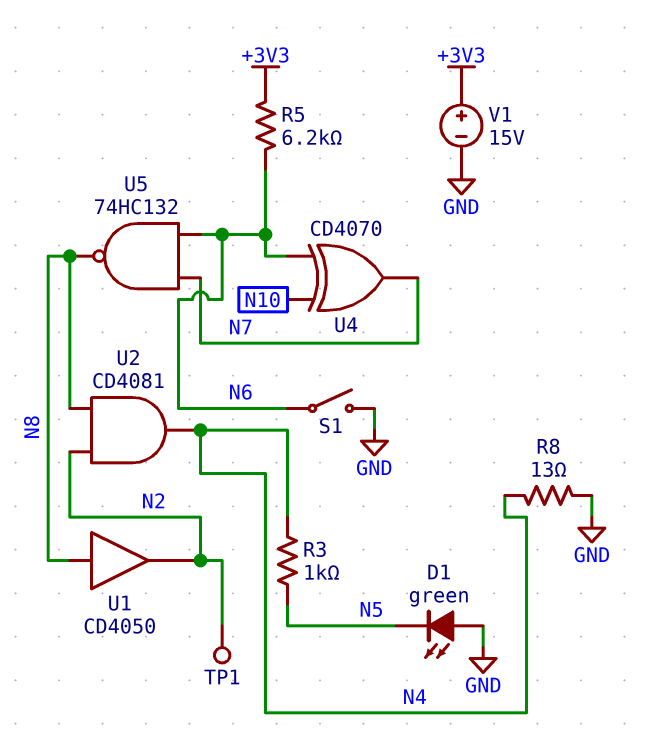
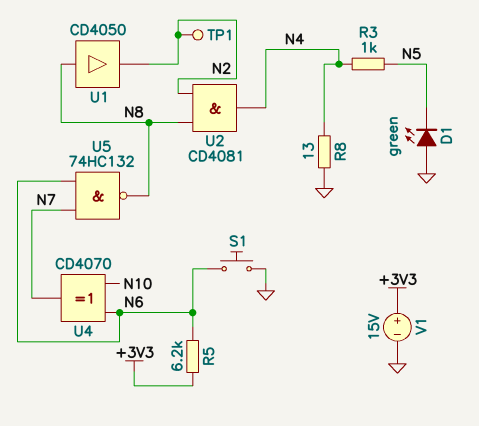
S1: switch (GND, N6) -> button (GND, N6)

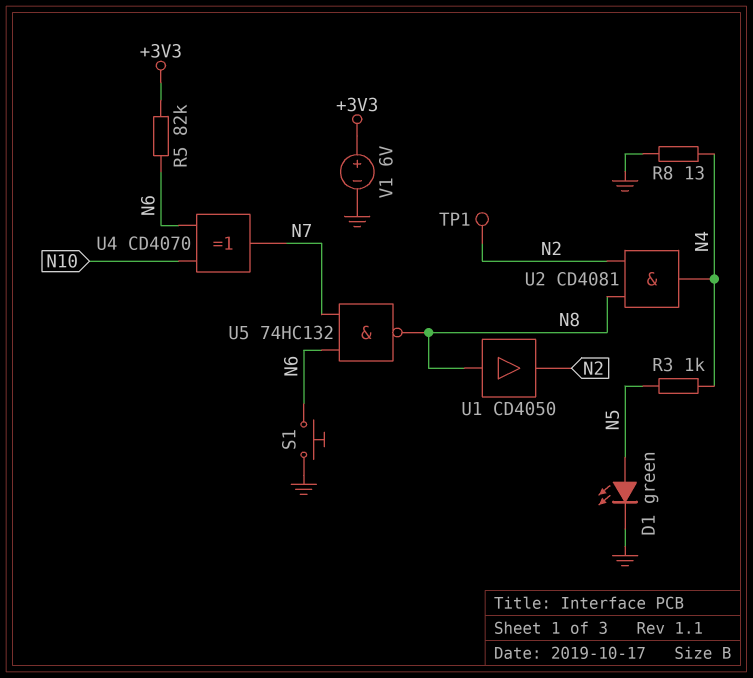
D1: LED green (A GND, K N5) -> LED green (A N5, K GND)
R5: 6.2k (+3V3, N6) -> 82k (+3V3, N6)
V1: 15V (plus +3V3, minus GND) -> 6V (plus +3V3, minus GND)

